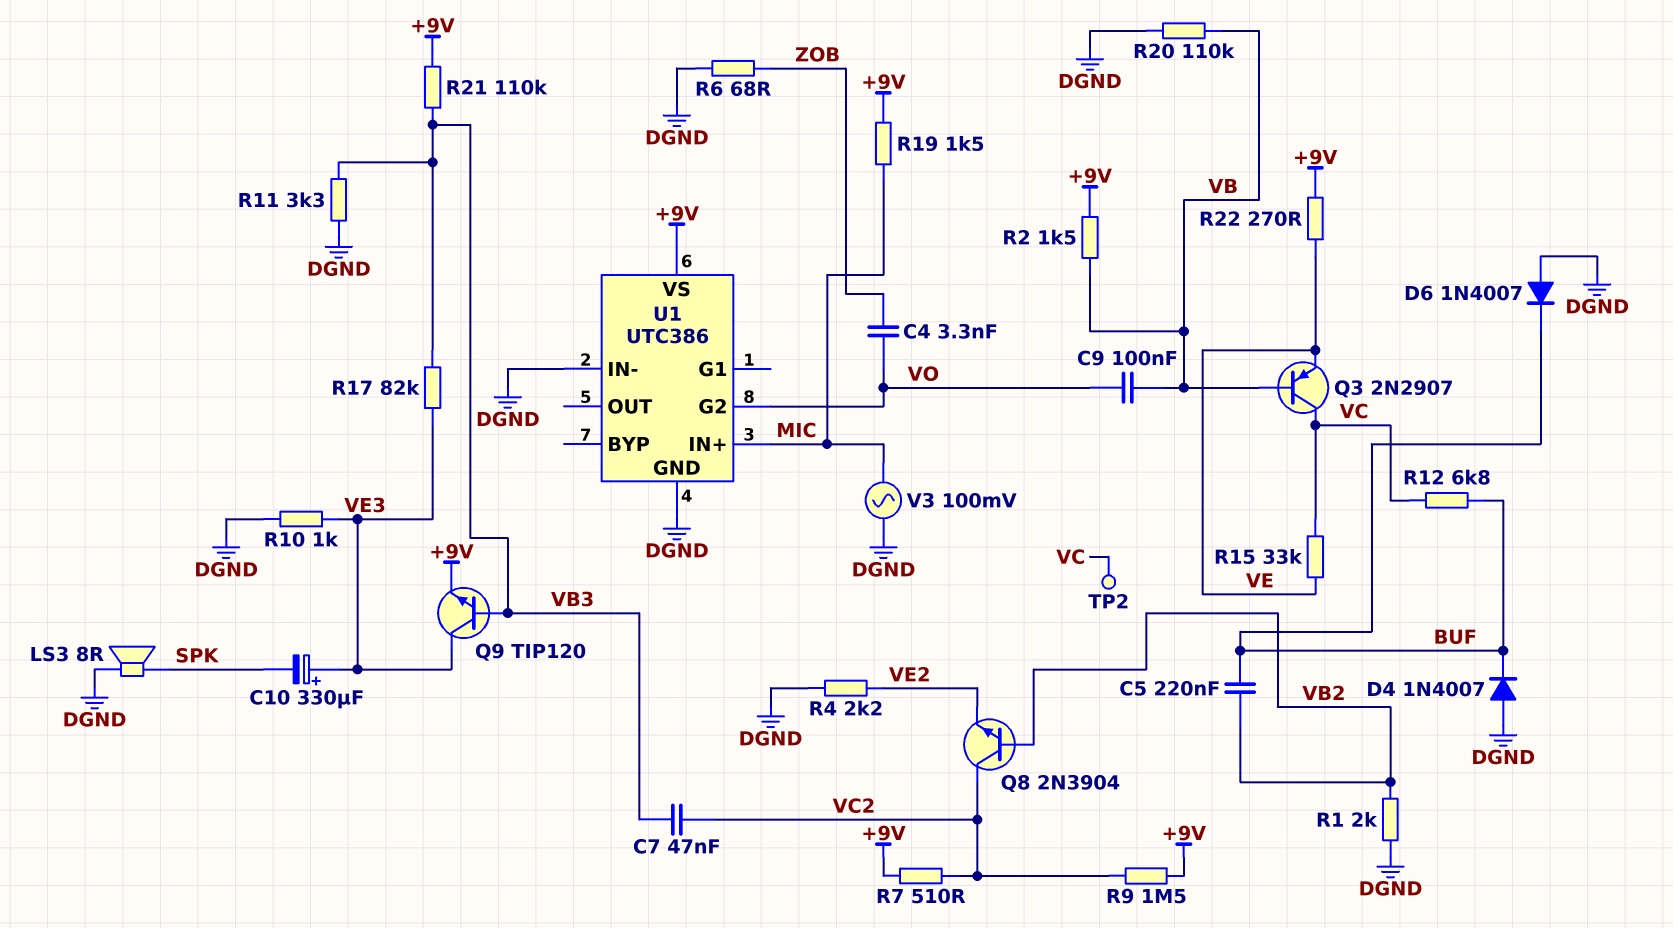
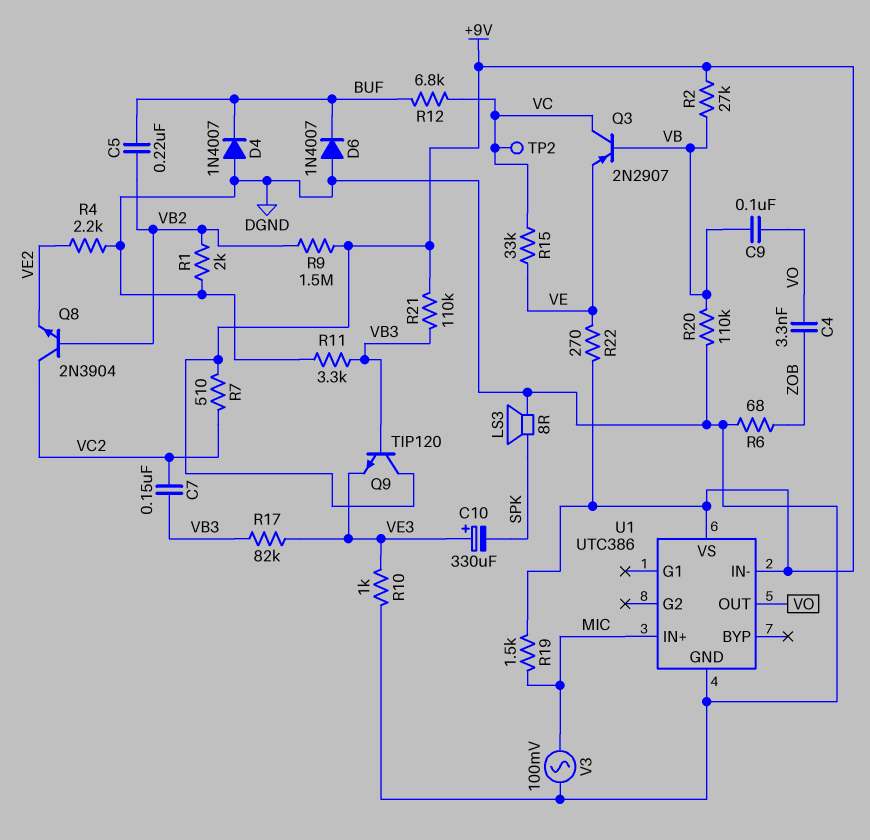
C7: 47nF (VB3, VC2) -> 150nF (VB3, VC2)
Q9: NPN TIP120 (B VB3, C VE3, E +9V) -> NPN TIP120 (B VB3, C +9V, E VE3)
R2: 1.5k (+9V, VB) -> 27k (+9V, VB)
R9: 1.5M (+9V, VC2) -> 1.5M (+9V, VB2)
U1 pin G2: VO -> none
U1 pin IN-: DGND -> +9V
U1 pin OUT: none -> VO

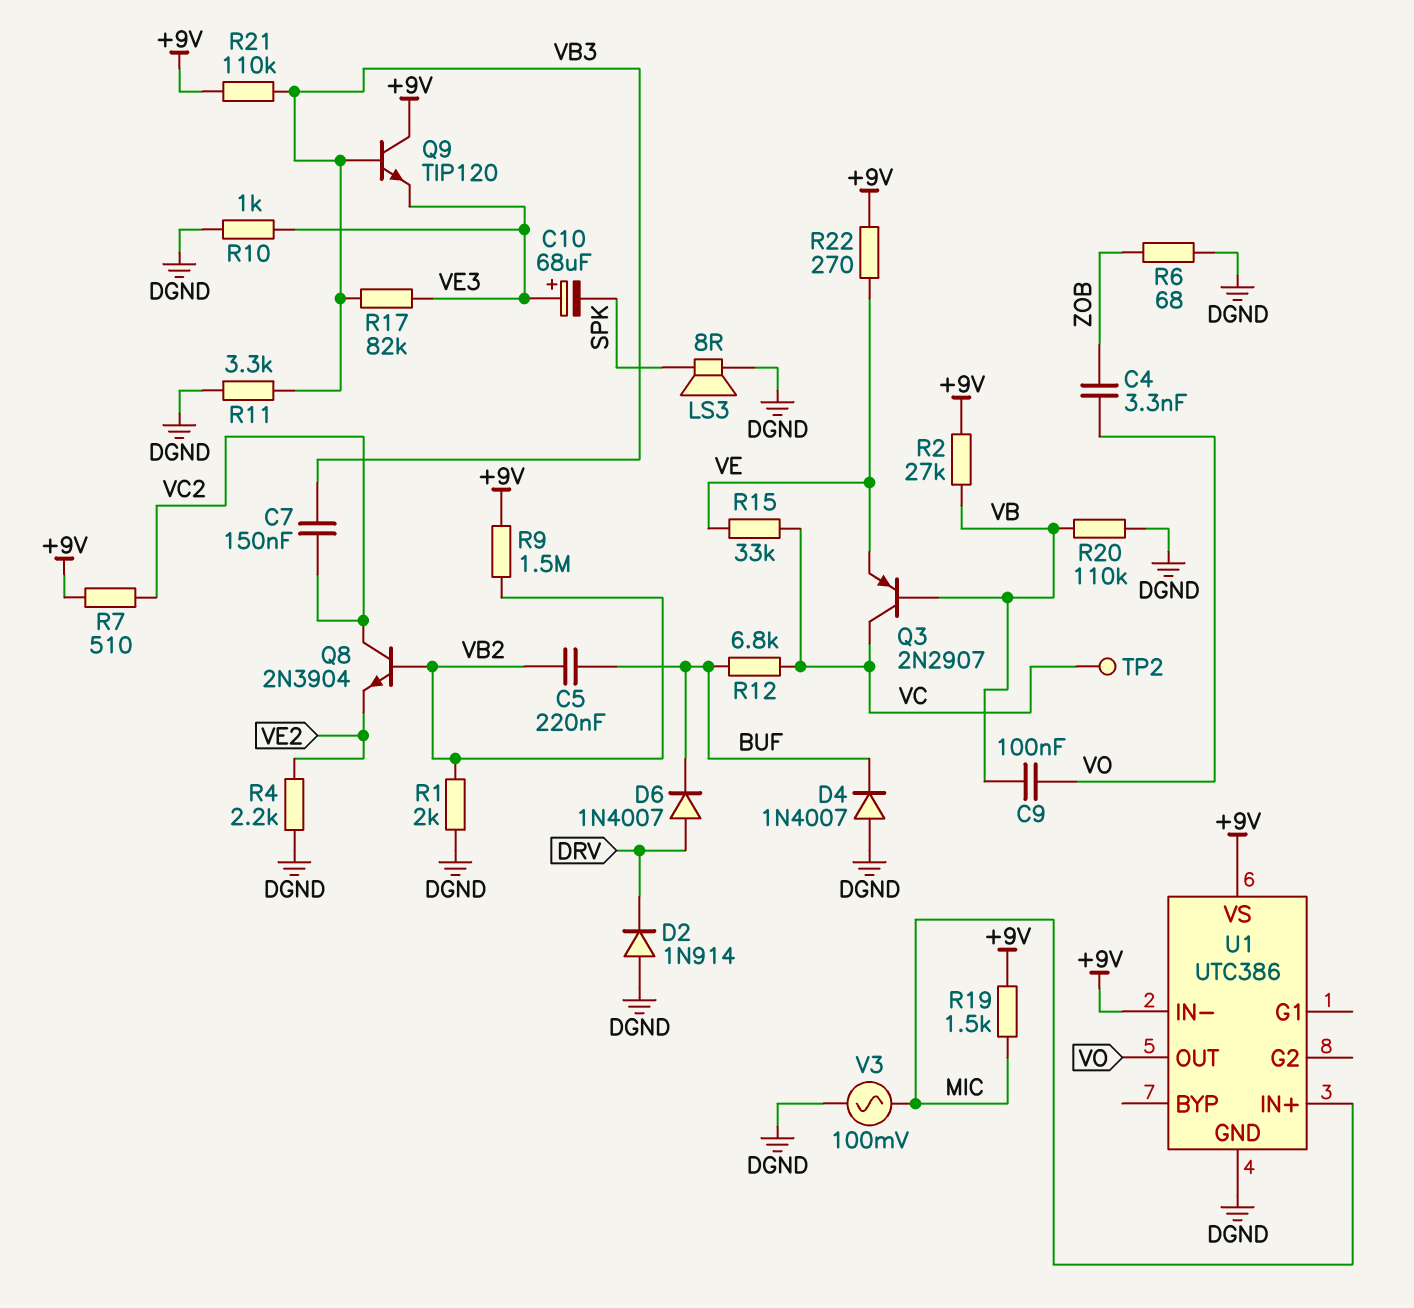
C10: 330uF (plus VE3, minus SPK) -> 68uF (plus VE3, minus SPK)
D2: none -> diode 1N914 (A DGND, K DRV)
D6: diode 1N4007 (A DGND, K BUF) -> diode 1N4007 (A DRV, K BUF)

